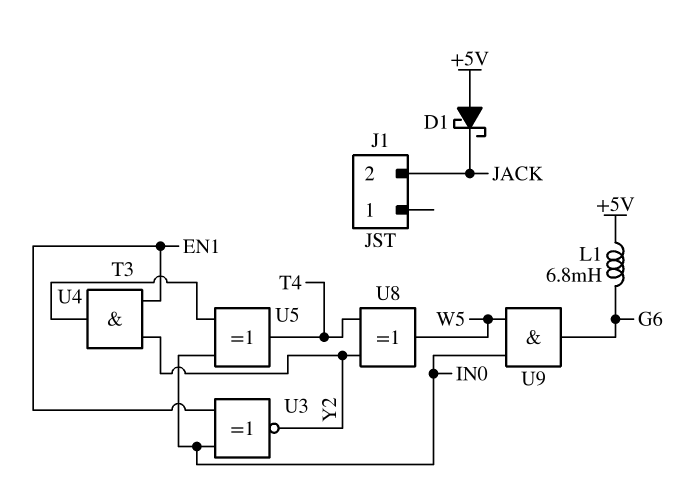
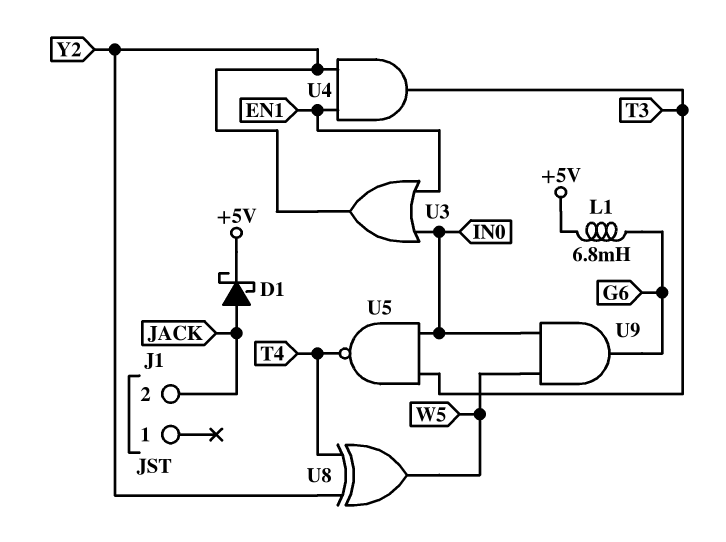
D1: schottky (A +5V, K JACK) -> schottky (A JACK, K +5V)
U3: XNOR (in EN1, in IN0, out Y2) -> OR (in EN1, in IN0, out Y2)
U5: XOR (in IN0, in T3, out T4) -> NAND (in IN0, in T3, out T4)

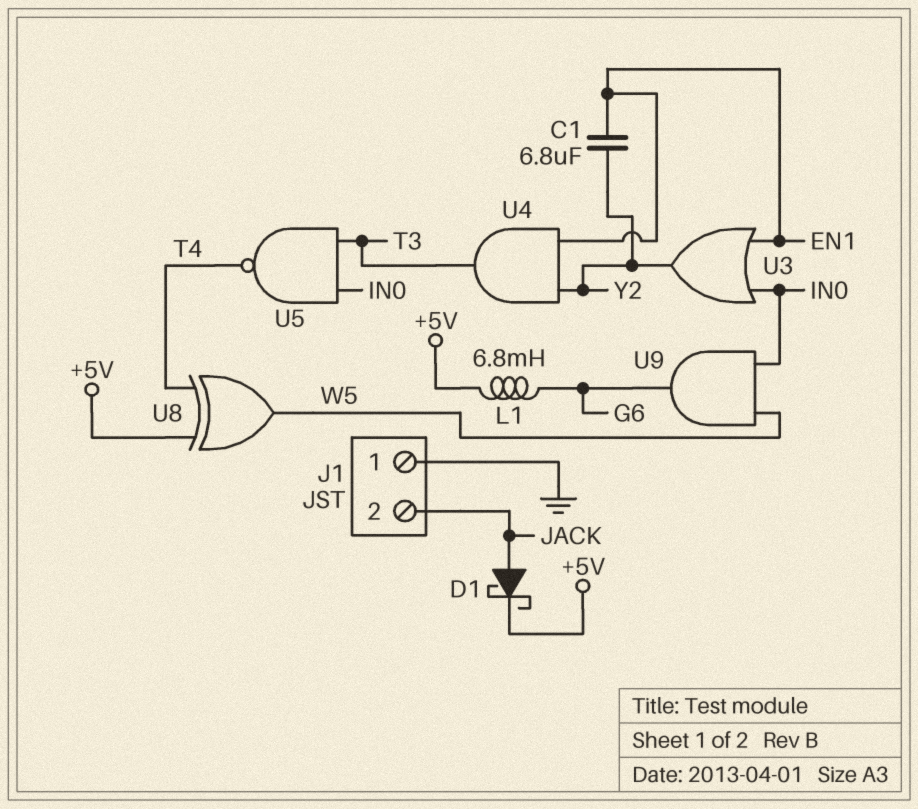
C1: none -> 6.8uF (EN1, Y2)
J1 pin 1: none -> GND
U8: XOR (in T4, in Y2, out W5) -> XOR (in +5V, in T4, out W5)

